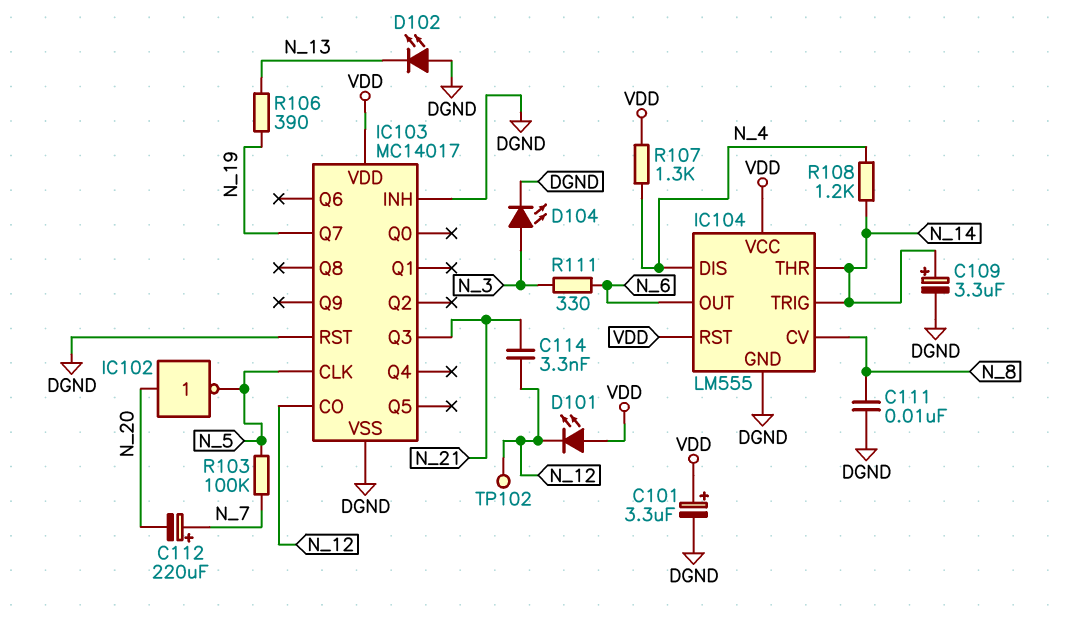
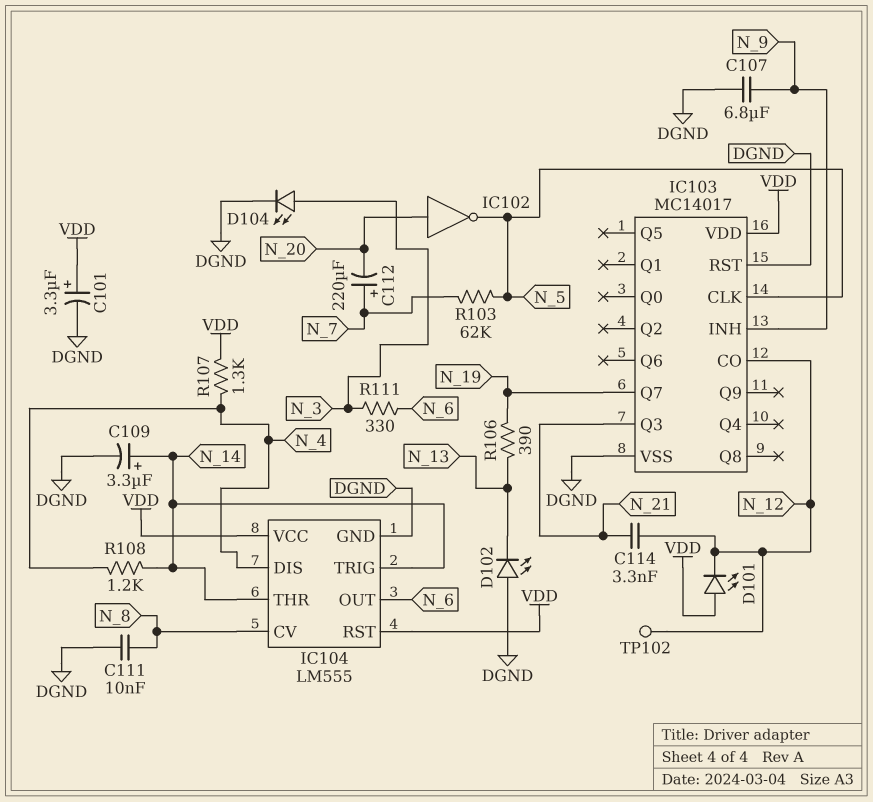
C107: none -> 6.8uF (DGND, N_9)
IC103 pin INH: DGND -> N_9
R103: 100k (N_5, N_7) -> 62k (N_5, N_7)

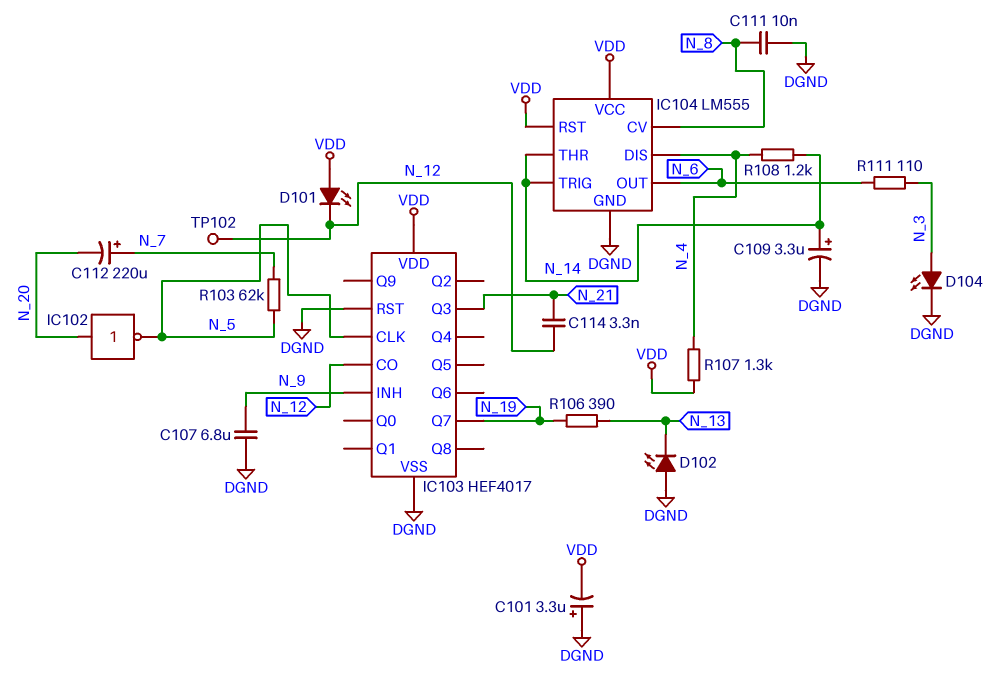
C101: 3.3uF (plus VDD, minus DGND) -> 3.3uF (plus DGND, minus VDD)
IC103: MC14017 -> HEF4017
R111: 330 (N_3, N_6) -> 110 (N_3, N_6)

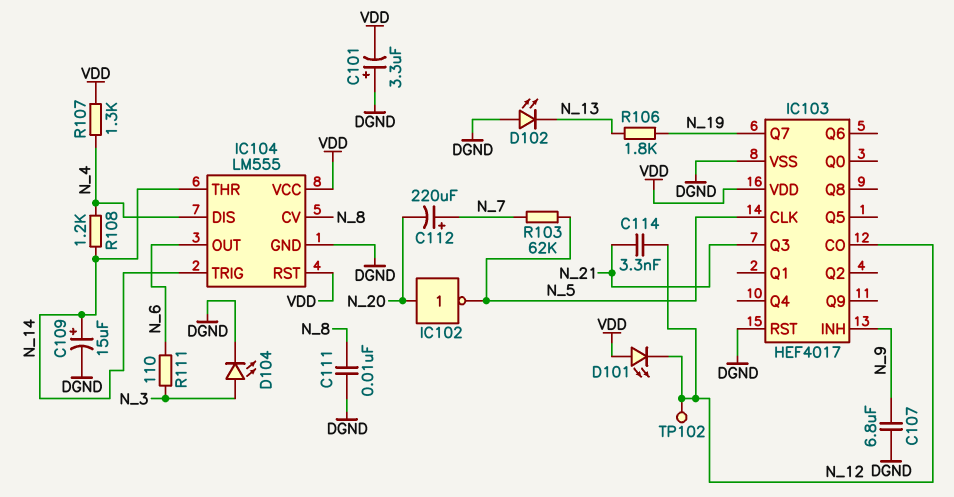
C109: 3.3uF (plus N_14, minus DGND) -> 15uF (plus N_14, minus DGND)
R106: 390 (N_13, N_19) -> 1.8k (N_13, N_19)

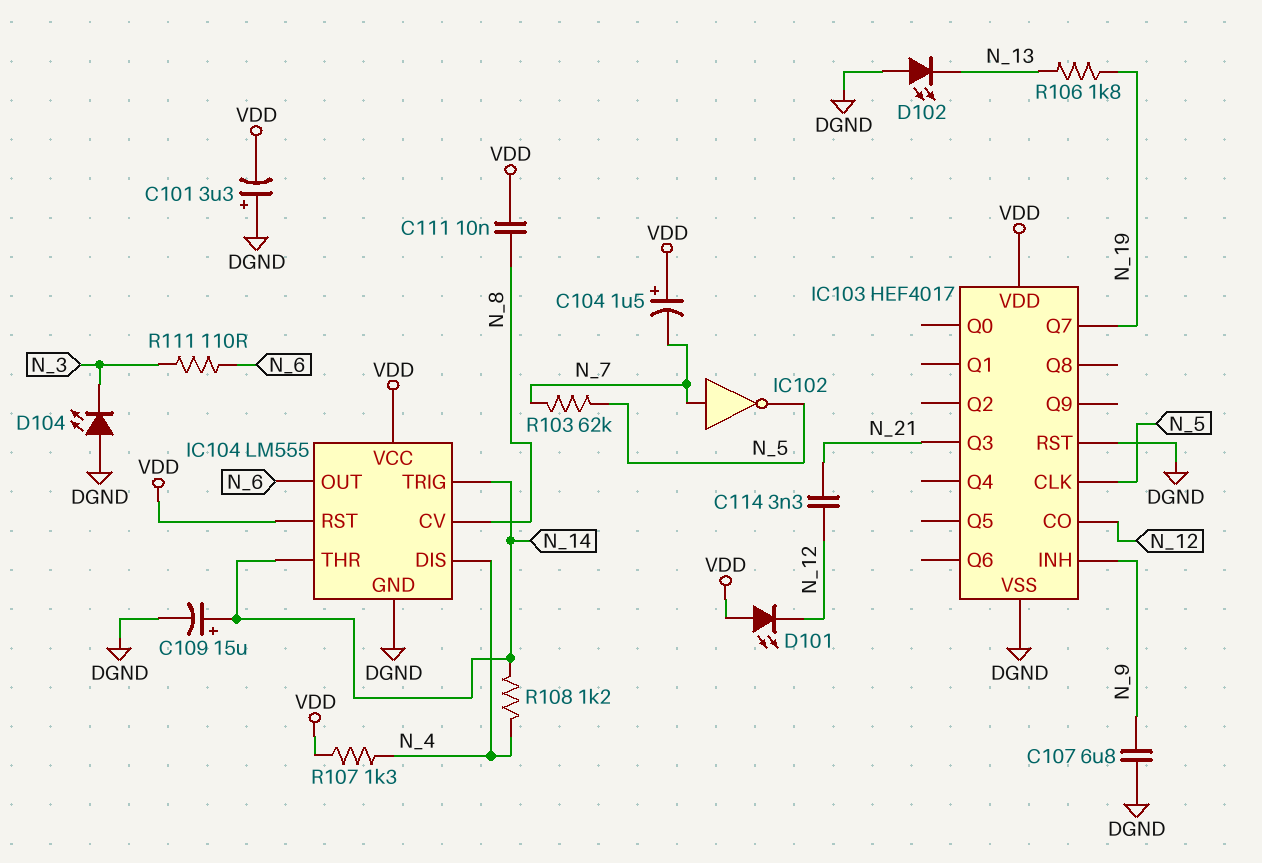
C104: none -> 1.5uF (plus VDD, minus N_7)
C111: 10nF (DGND, N_8) -> 10nF (N_8, VDD)
C112: 220uF (plus N_7, minus N_20) -> none
D104: LED (A N_3, K DGND) -> LED (A DGND, K N_3)
IC102: NOT (in N_20, out N_5) -> NOT (in N_7, out N_5)
TP102: test point (N_12) -> none

